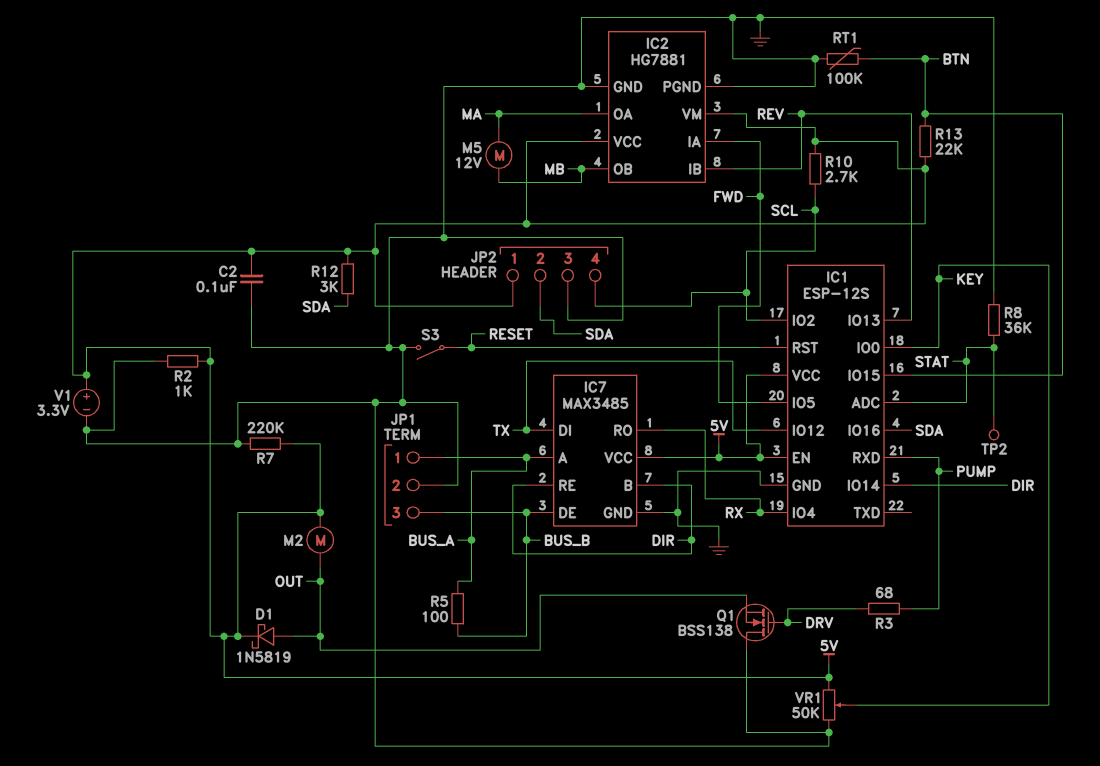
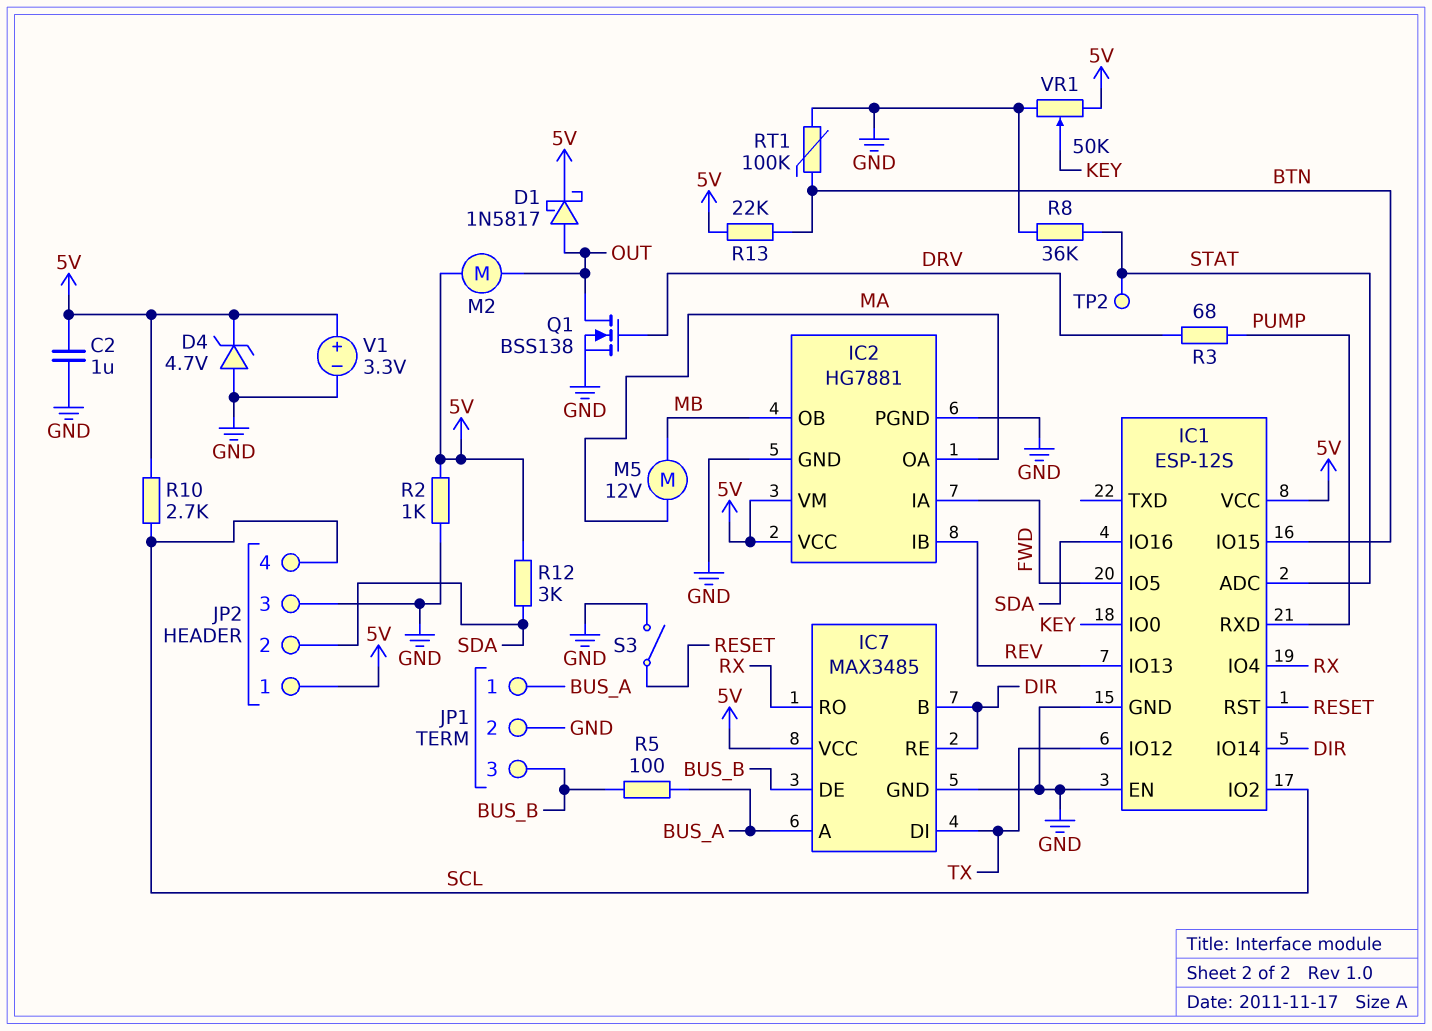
C2: 100nF (5V, GND) -> 1uF (5V, GND)
D1: schottky 1N5819 (A OUT, K 5V) -> schottky 1N5817 (A OUT, K 5V)
D4: none -> zener 4.7V (A GND, K 5V)
IC1 pin EN: 5V -> GND
Q1: NMOS BSS138 (G DRV, D GND, S OUT) -> NMOS BSS138 (G DRV, D OUT, S GND)
R7: 220k (5V, GND) -> none

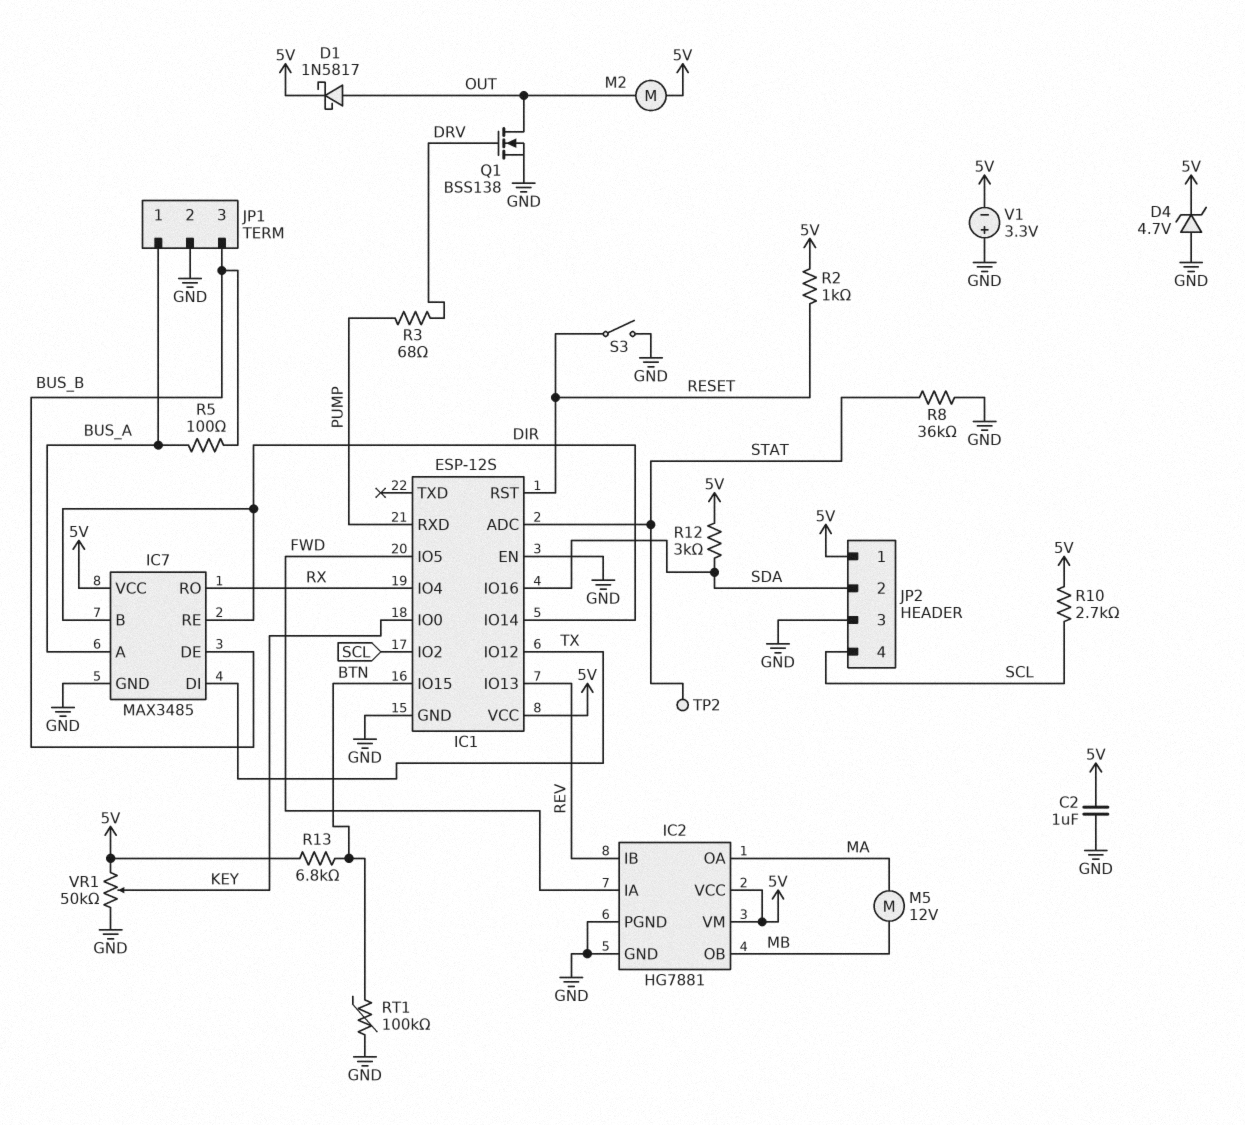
R2: 1k (5V, GND) -> 1k (5V, RESET)
R13: 22k (5V, BTN) -> 6.8k (5V, BTN)
V1: 3.3V (plus 5V, minus GND) -> 3.3V (plus GND, minus 5V)

